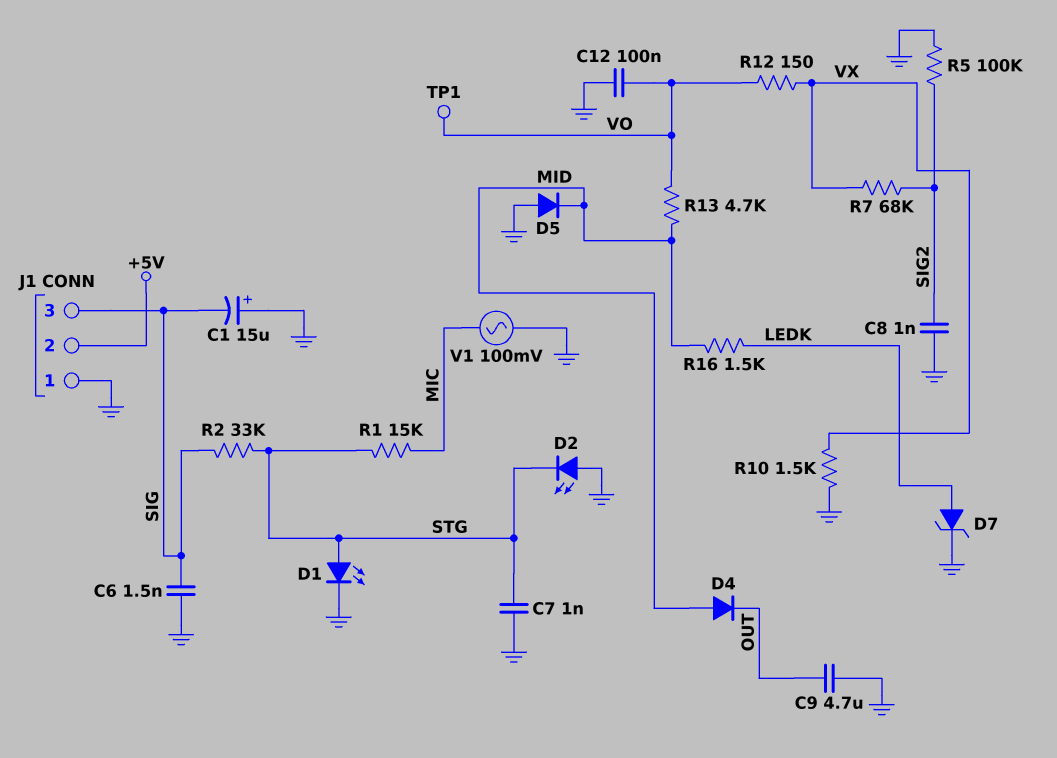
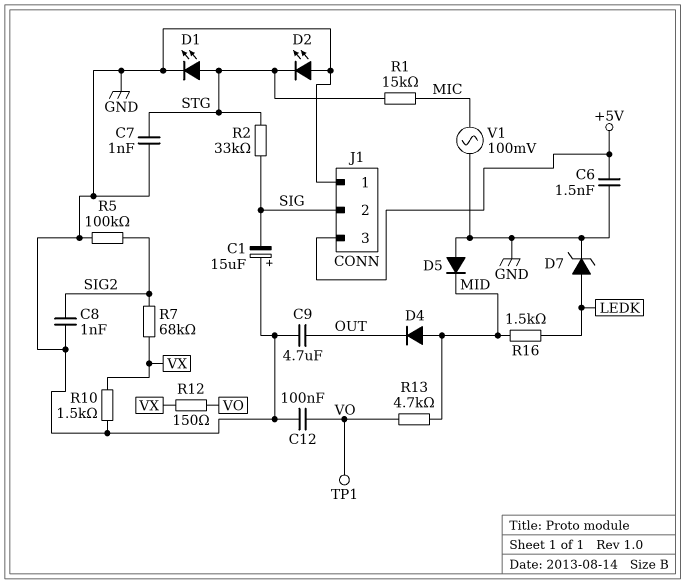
C6: 1.5nF (GND, SIG) -> 1.5nF (+5V, GND)
J1 pin 2: +5V -> SIG
J1 pin 3: SIG -> +5V

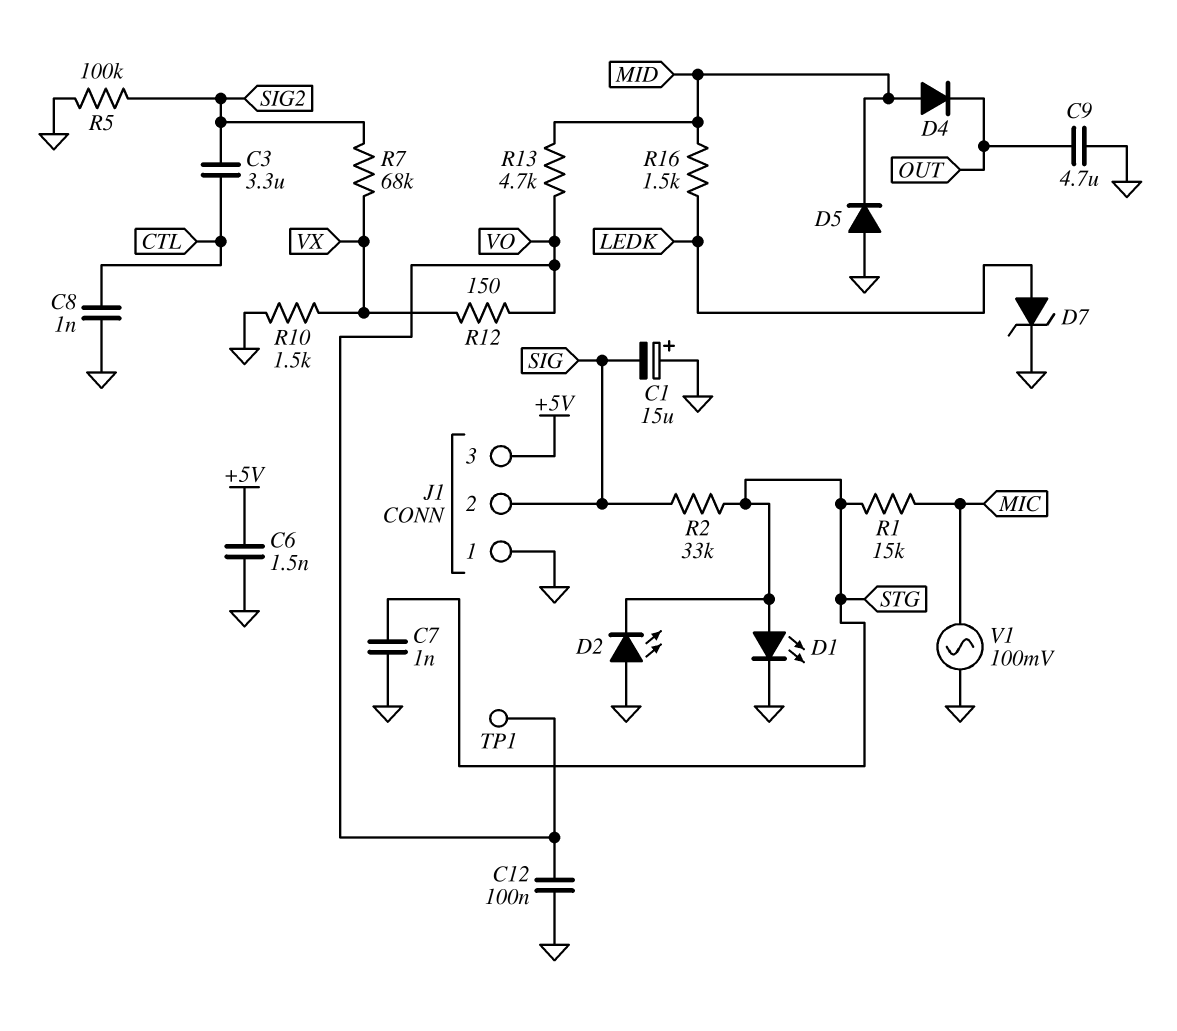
C3: none -> 3.3uF (CTL, SIG2)
C8: 1nF (GND, SIG2) -> 1nF (CTL, GND)

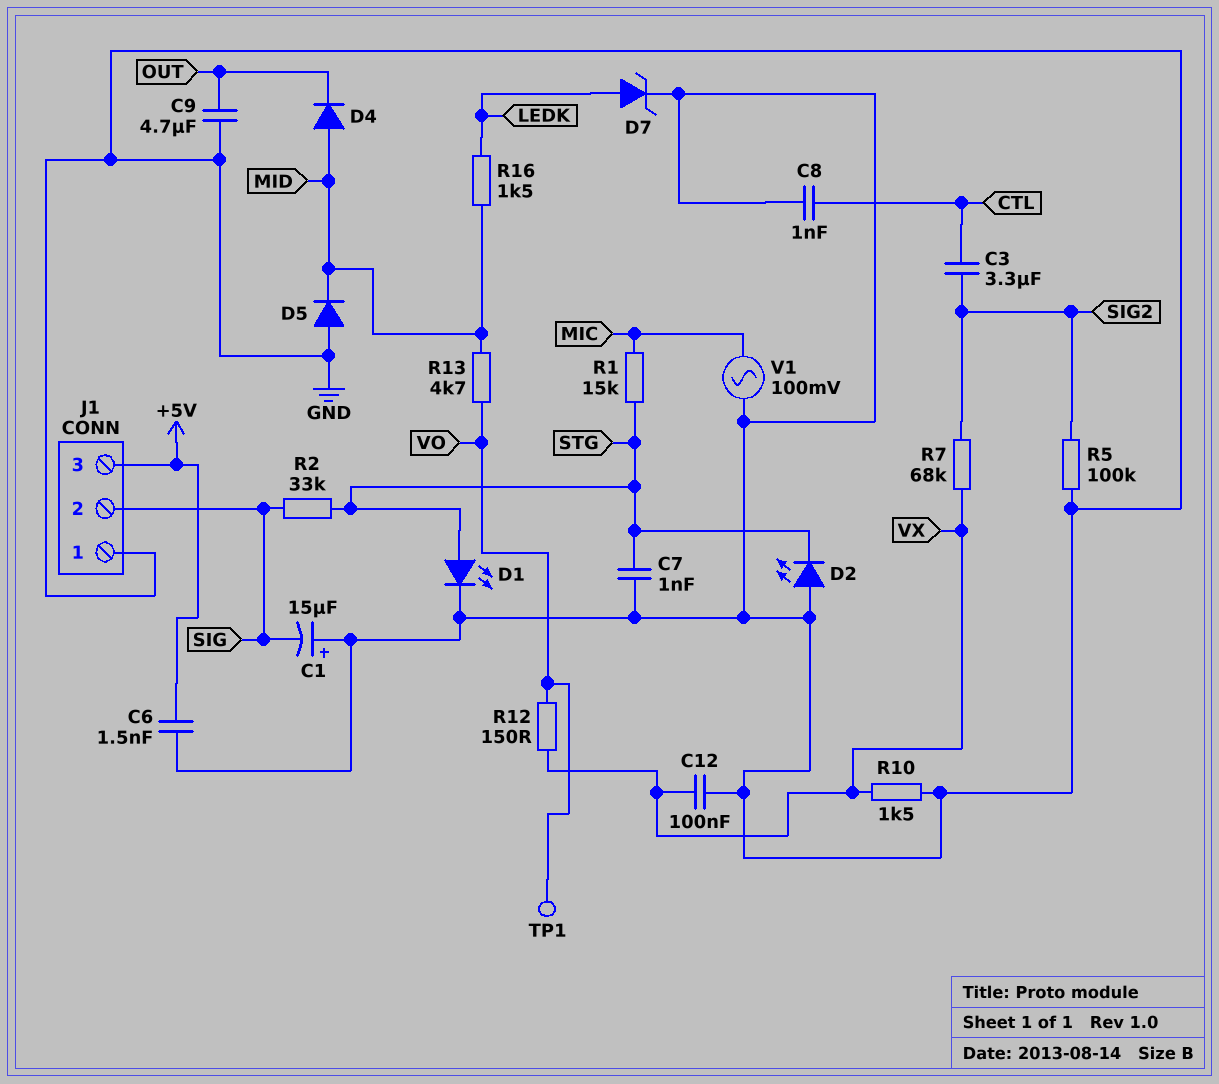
C12: 100nF (GND, VO) -> 100nF (GND, VX)

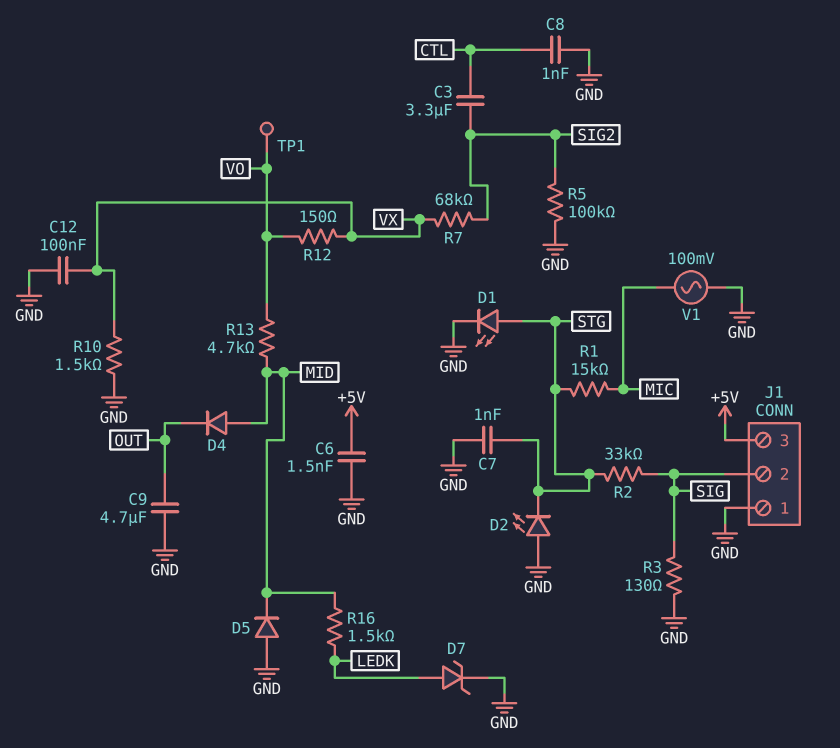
C1: 15uF (plus GND, minus SIG) -> none
R3: none -> 130 (GND, SIG)

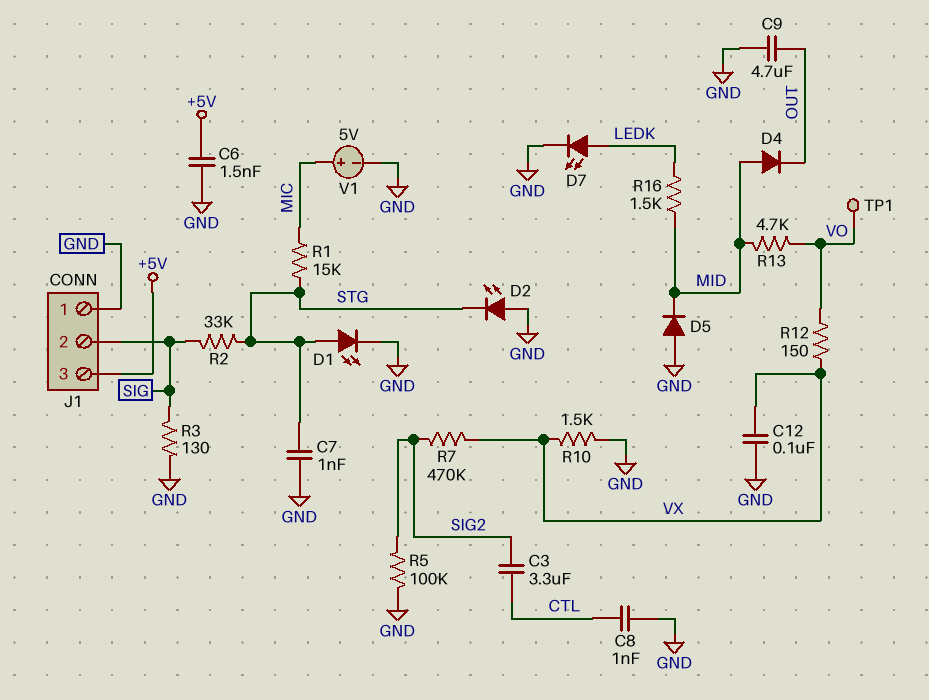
D7: zener (A LEDK, K GND) -> LED (A LEDK, K GND)
R7: 68k (SIG2, VX) -> 470k (SIG2, VX)
V1: AC 100mV (GND, MIC) -> 5V (plus MIC, minus GND)

